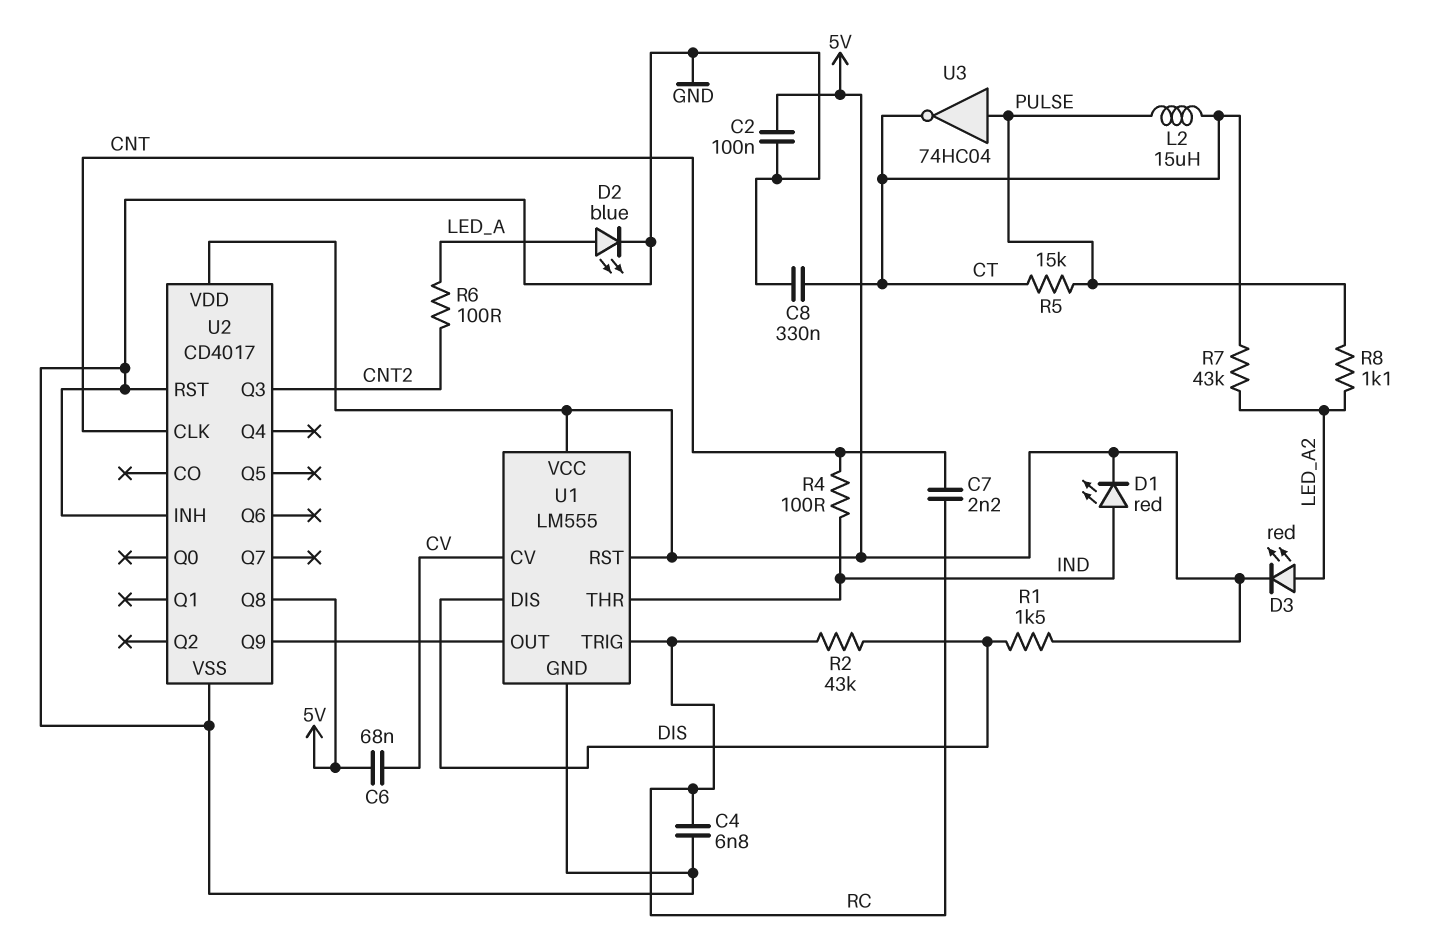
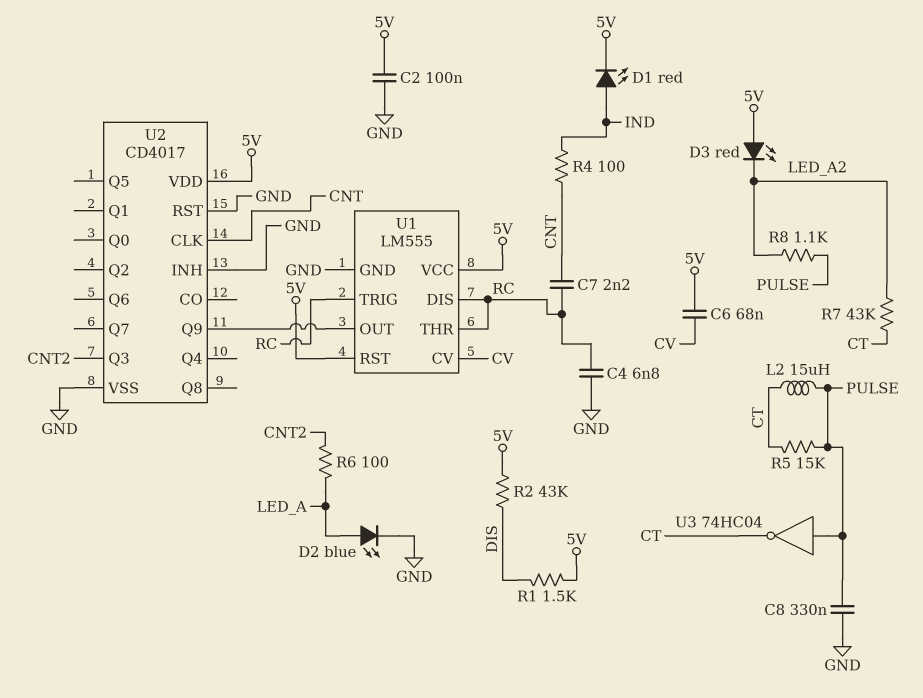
C8: 330nF (CT, GND) -> 330nF (GND, PULSE)
D3: LED red (A LED_A2, K 5V) -> LED red (A 5V, K LED_A2)
R2: 43k (DIS, RC) -> 43k (5V, DIS)
U1 pin DIS: DIS -> RC
U1 pin THR: IND -> RC
U2 pin Q8: 5V -> none

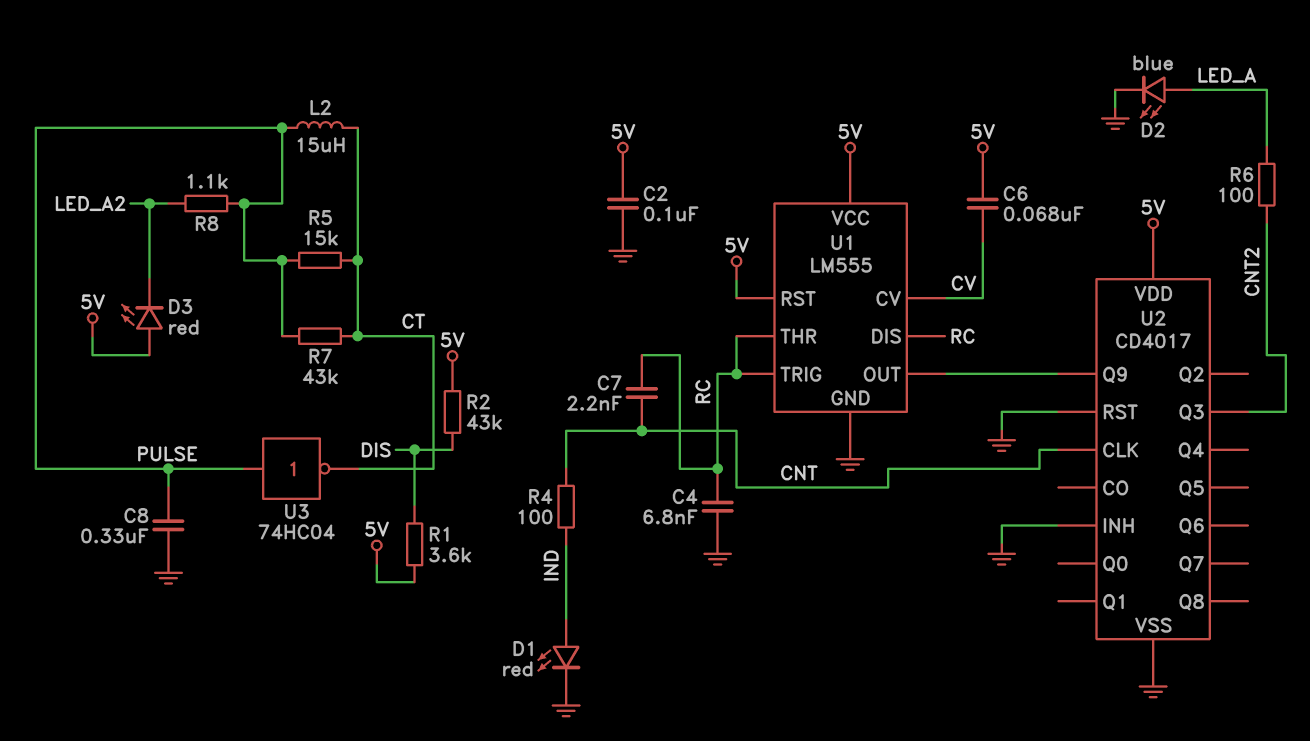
D1: LED red (A IND, K 5V) -> LED red (A IND, K GND)
R1: 1.5k (5V, DIS) -> 3.6k (5V, DIS)
R7: 43k (CT, LED_A2) -> 43k (CT, PULSE)

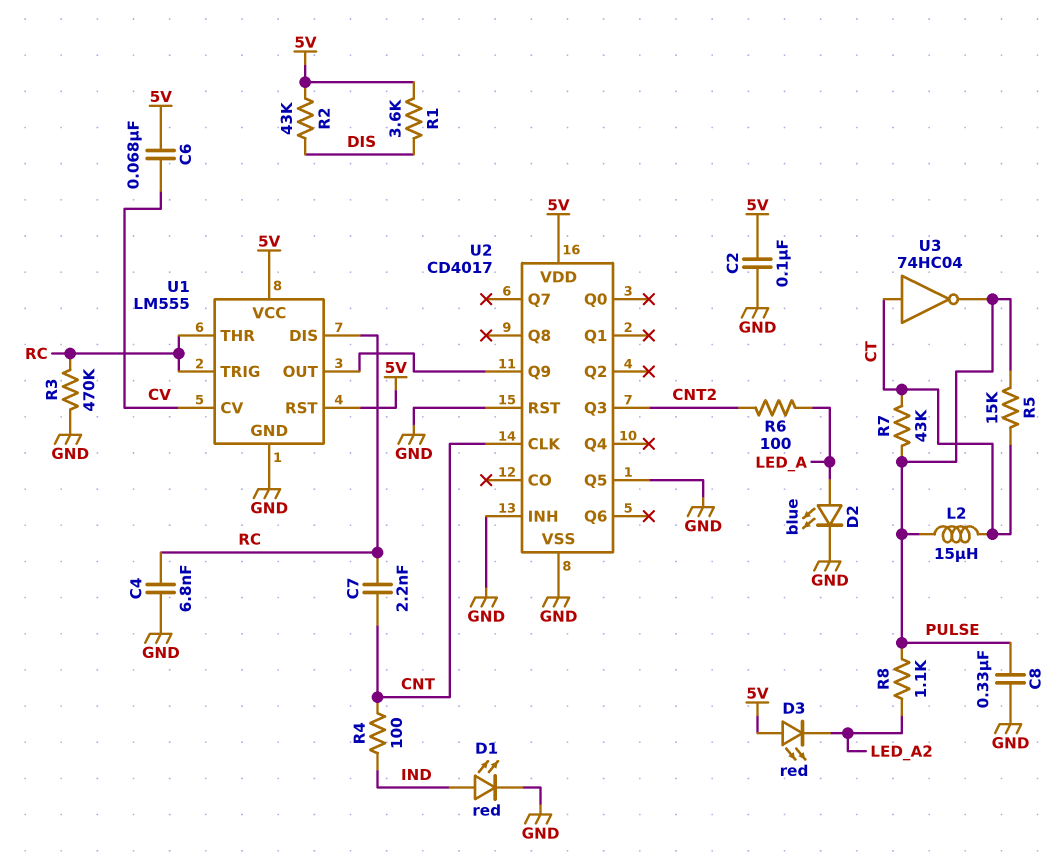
R3: none -> 470k (GND, RC)
U2 pin Q5: none -> GND
U3: NOT 74HC04 (in PULSE, out CT) -> NOT 74HC04 (in CT, out PULSE)

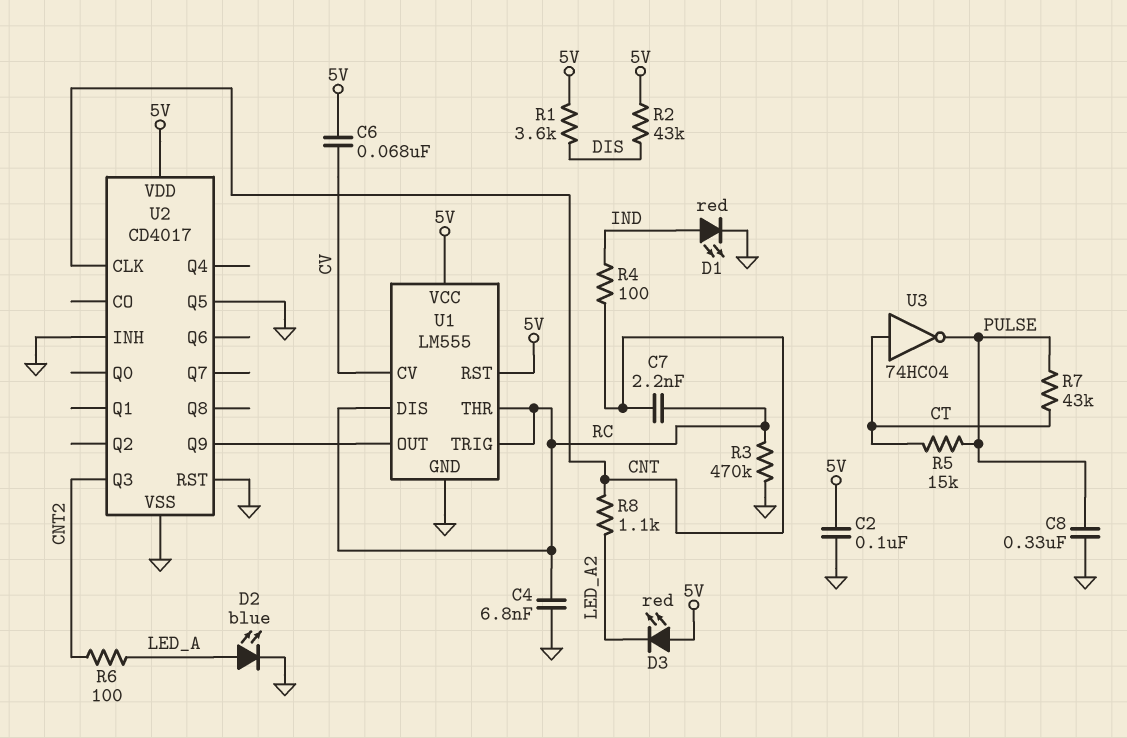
L2: 15uH (CT, PULSE) -> none
R8: 1.1k (LED_A2, PULSE) -> 1.1k (CNT, LED_A2)

